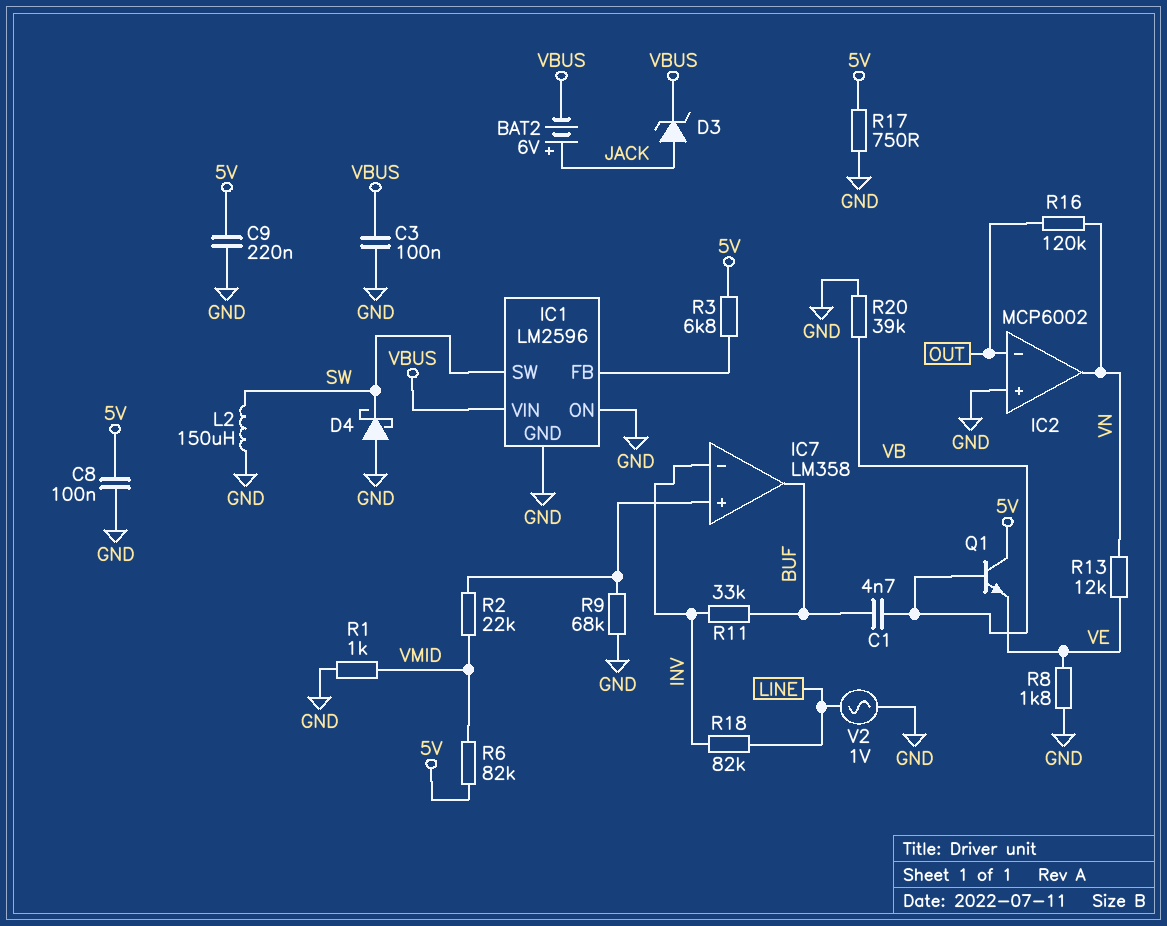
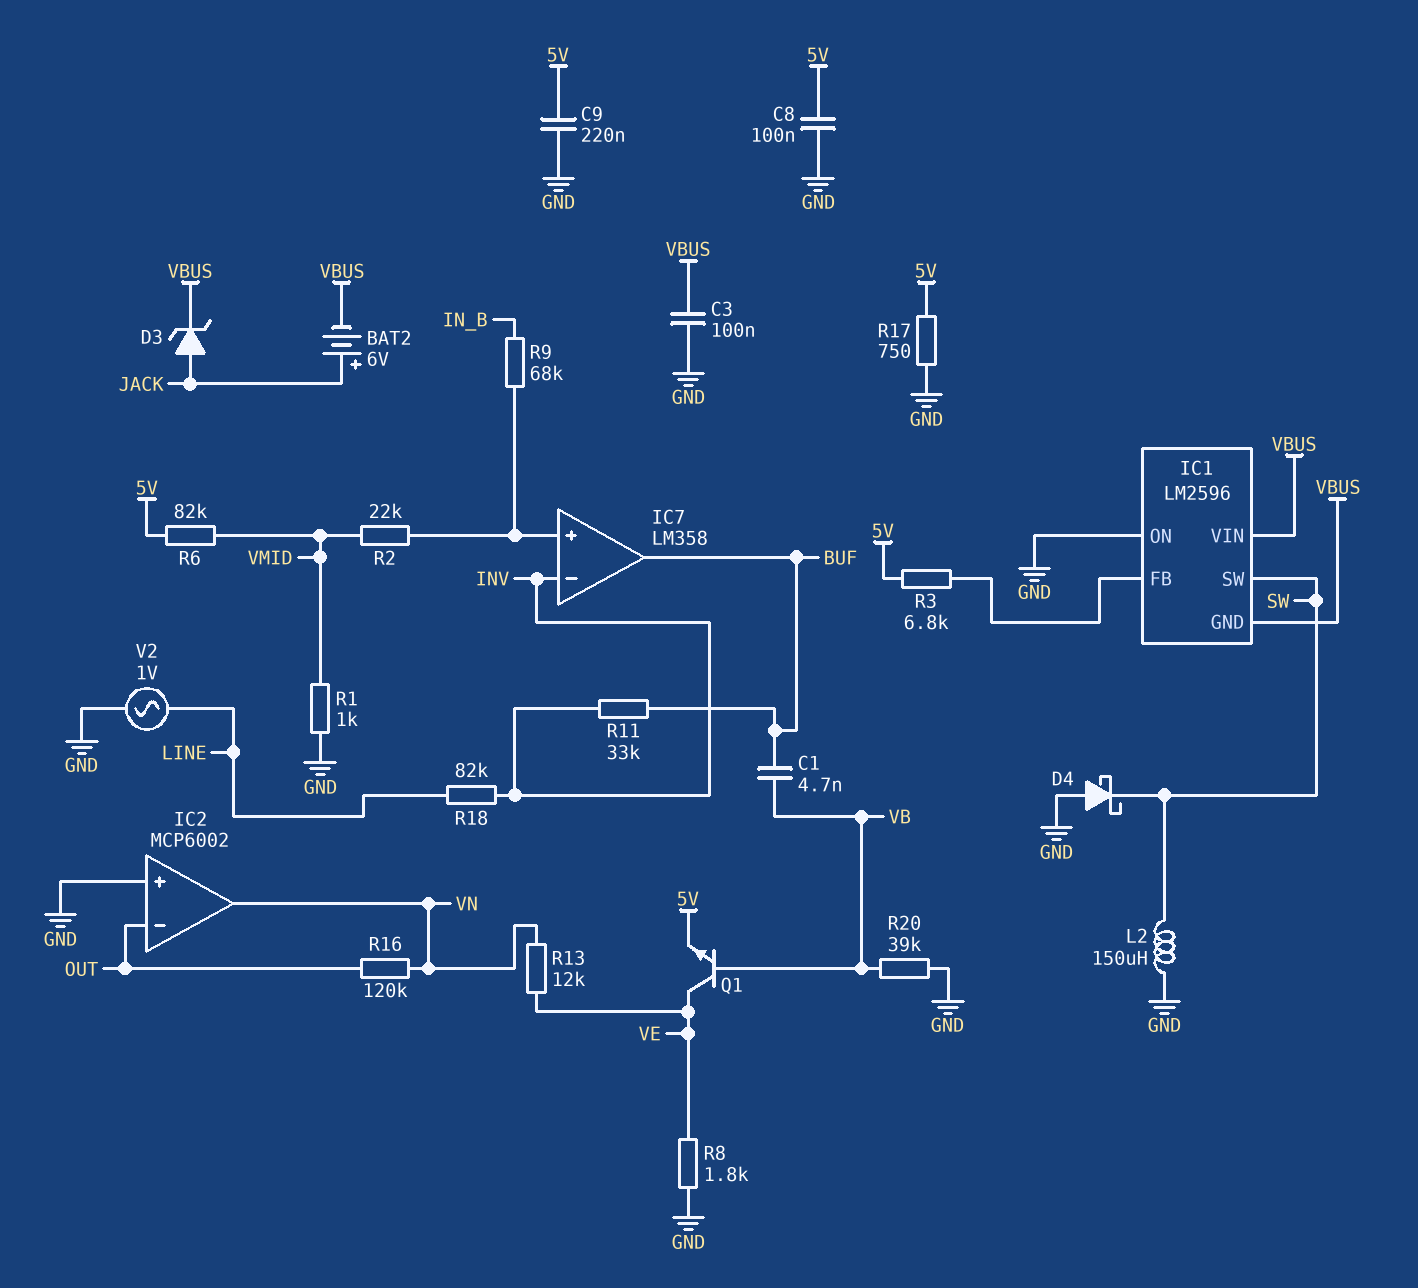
IC1 pin GND: GND -> VBUS
Q1: NPN (B VB, C 5V, E VE) -> NPN (B VB, C VE, E 5V)
R9: 68k (GND, IC7/in+) -> 68k (IC7/in+, IN_B)

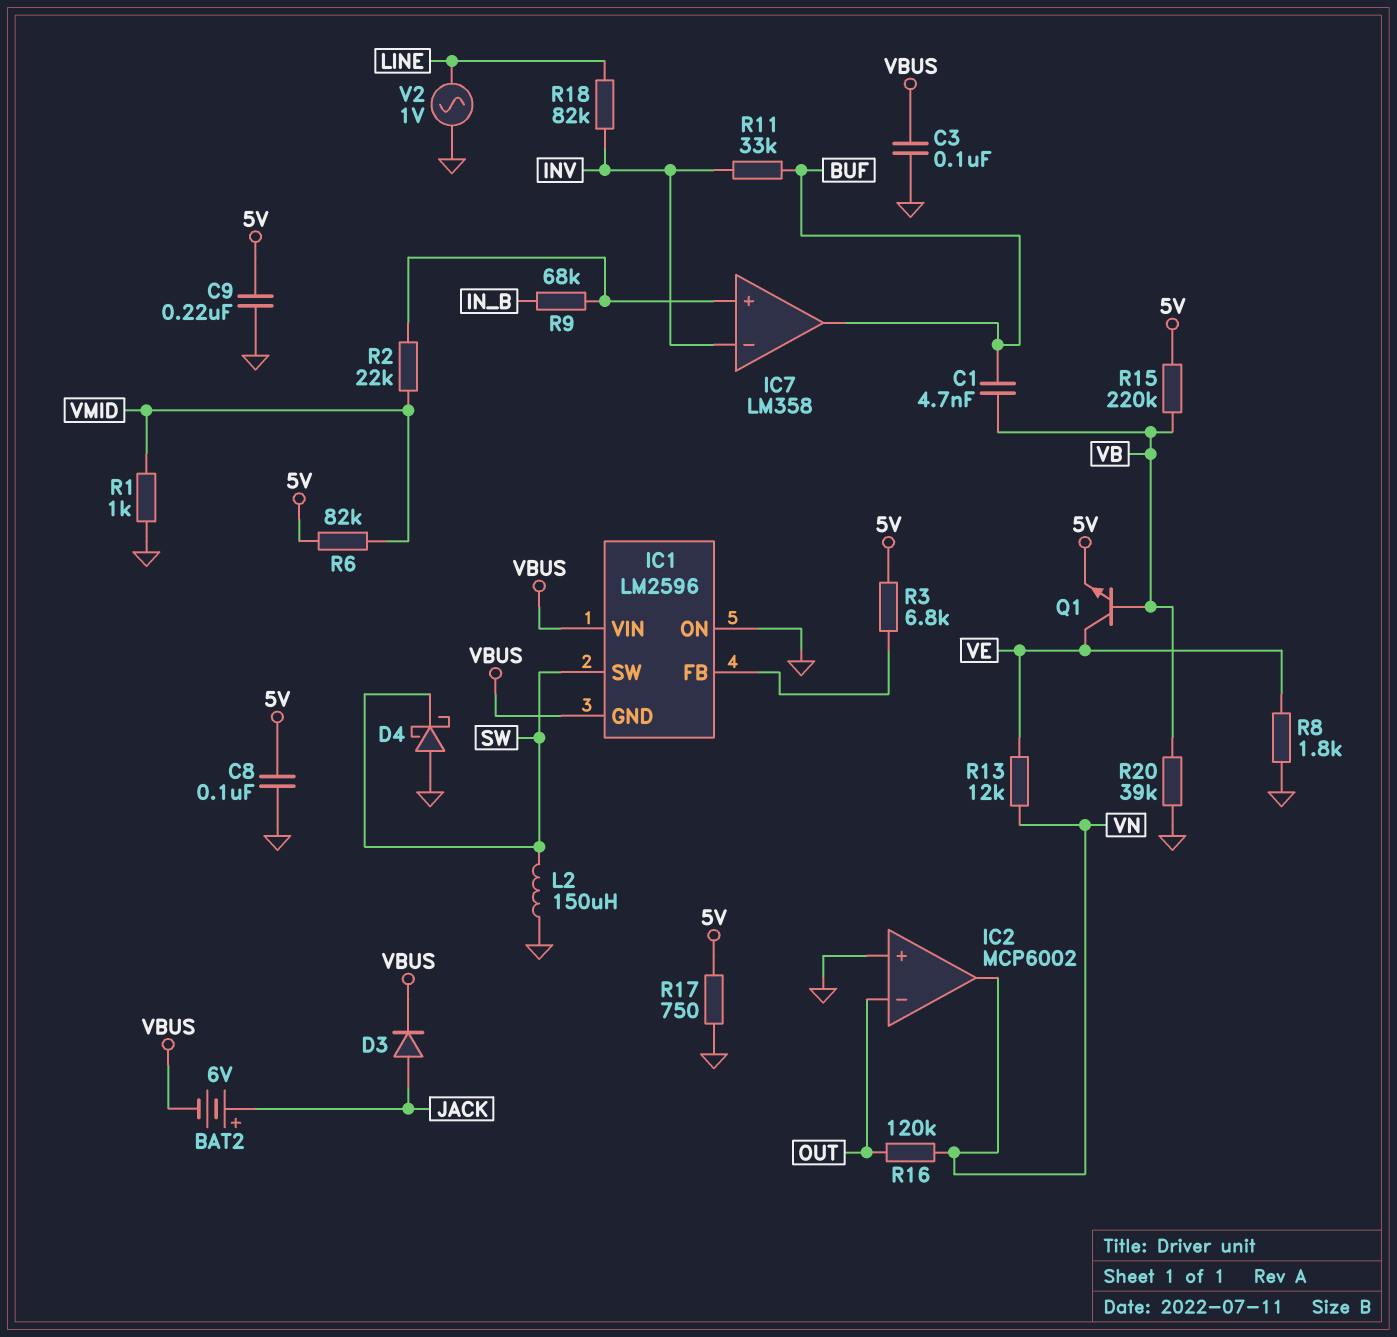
D3: zener (A JACK, K VBUS) -> diode (A JACK, K VBUS)
R15: none -> 220k (5V, VB)

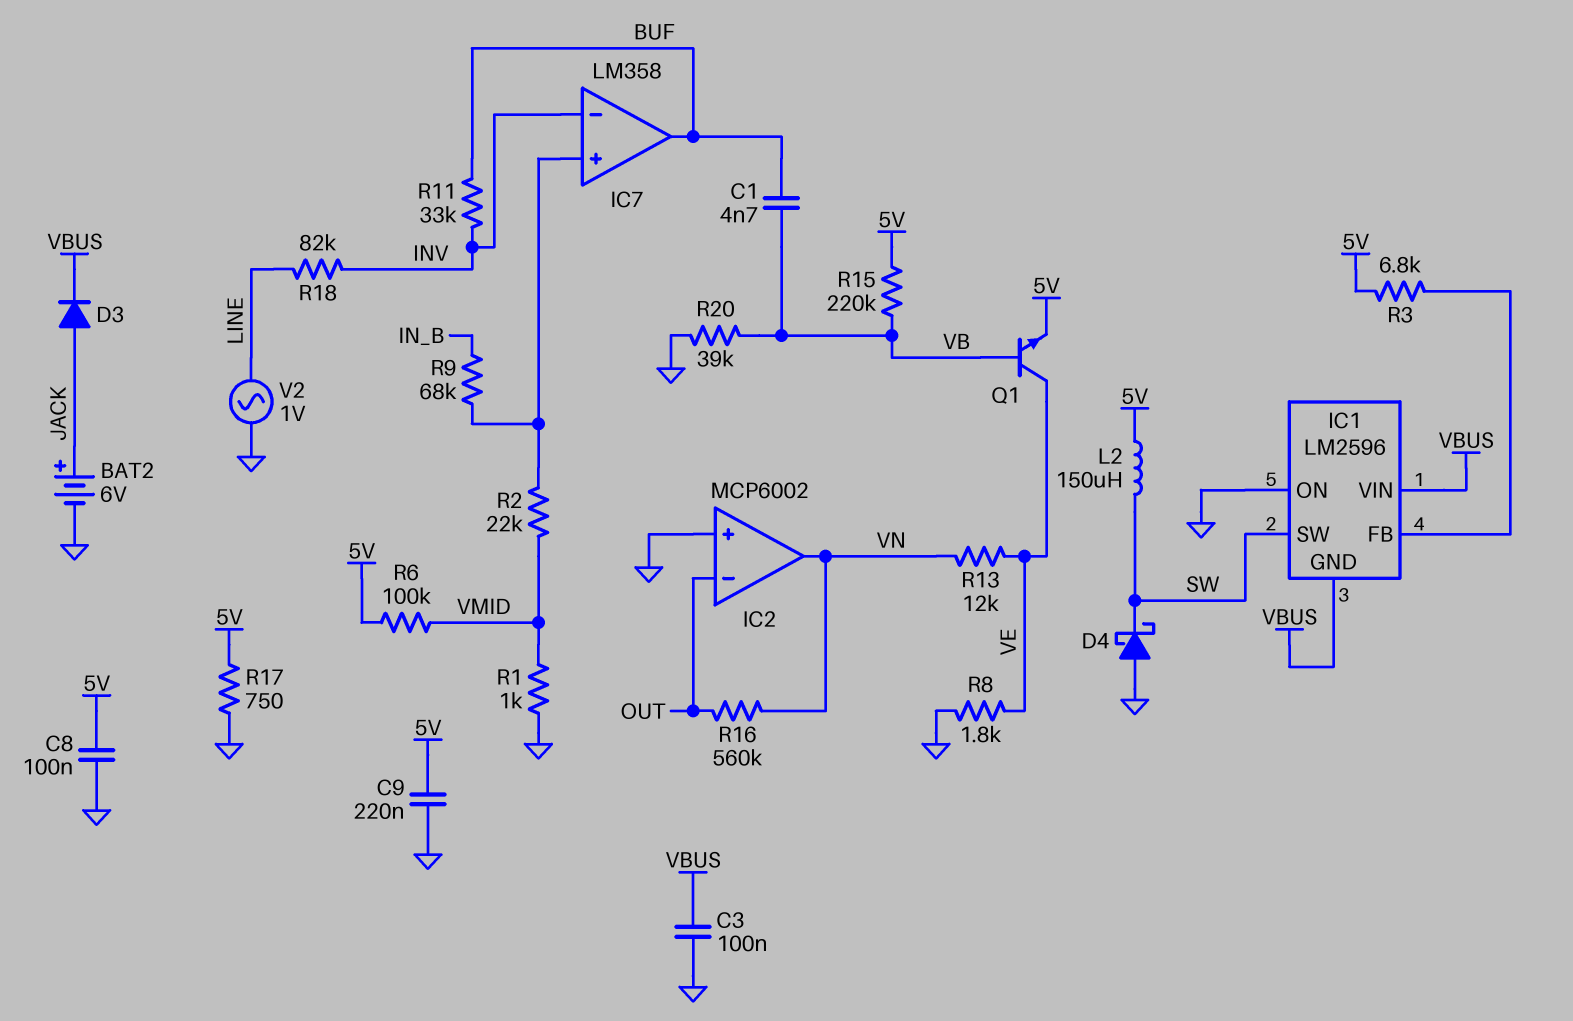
BAT2: 6V (plus JACK, minus VBUS) -> 6V (plus JACK, minus GND)
L2: 150uH (GND, SW) -> 150uH (5V, SW)
R6: 82k (5V, VMID) -> 100k (5V, VMID)
R16: 120k (OUT, VN) -> 560k (OUT, VN)

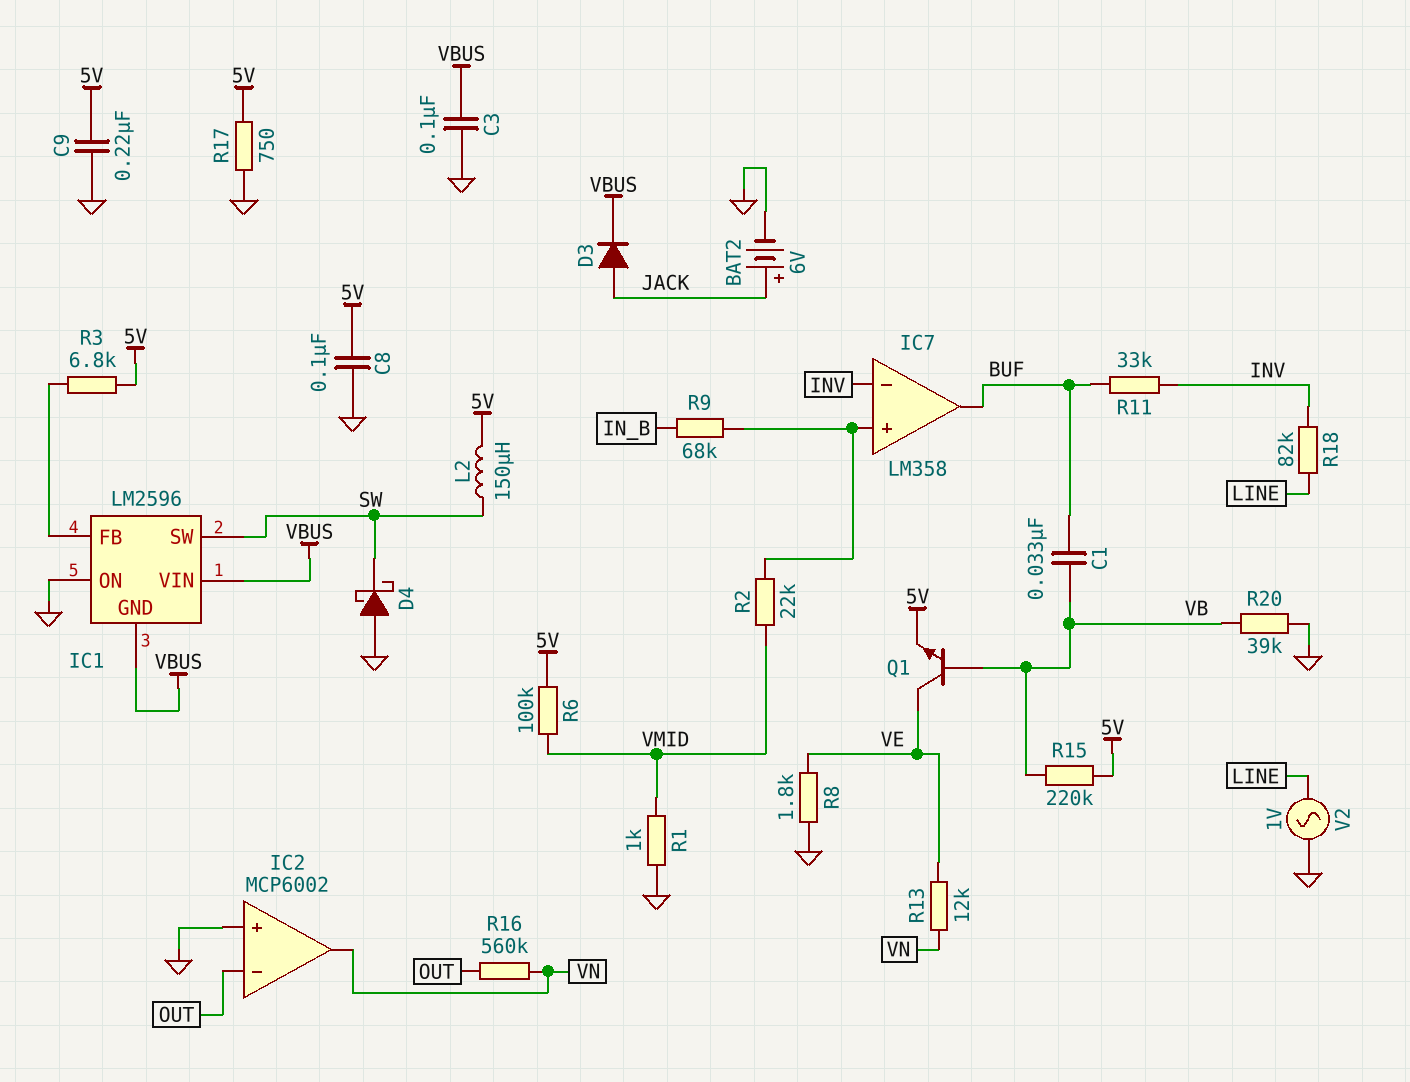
C1: 4.7nF (BUF, VB) -> 33nF (BUF, VB)

